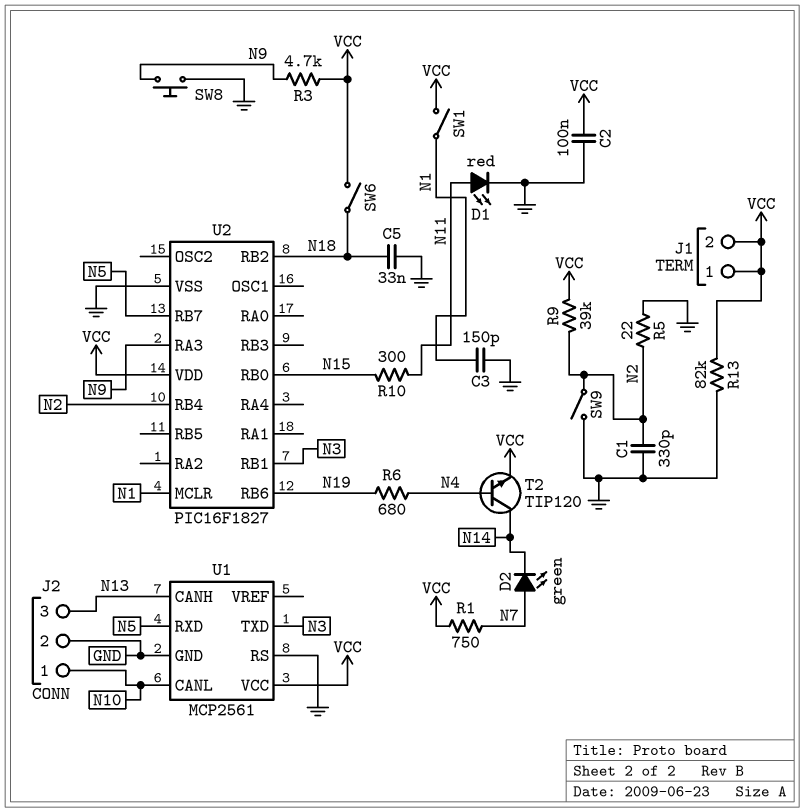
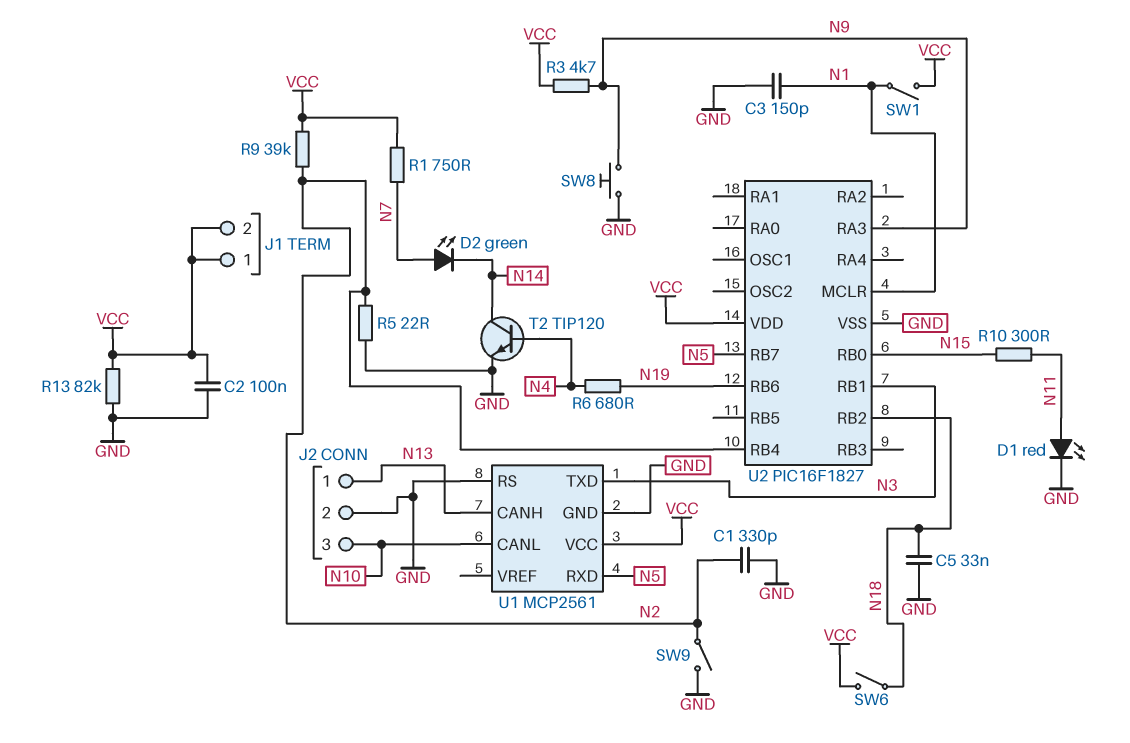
J2 pin 1: N10 -> N13
J2 pin 3: N13 -> N10
T2: NPN TIP120 (B N4, C N14, E VCC) -> NPN TIP120 (B N4, C N14, E GND)

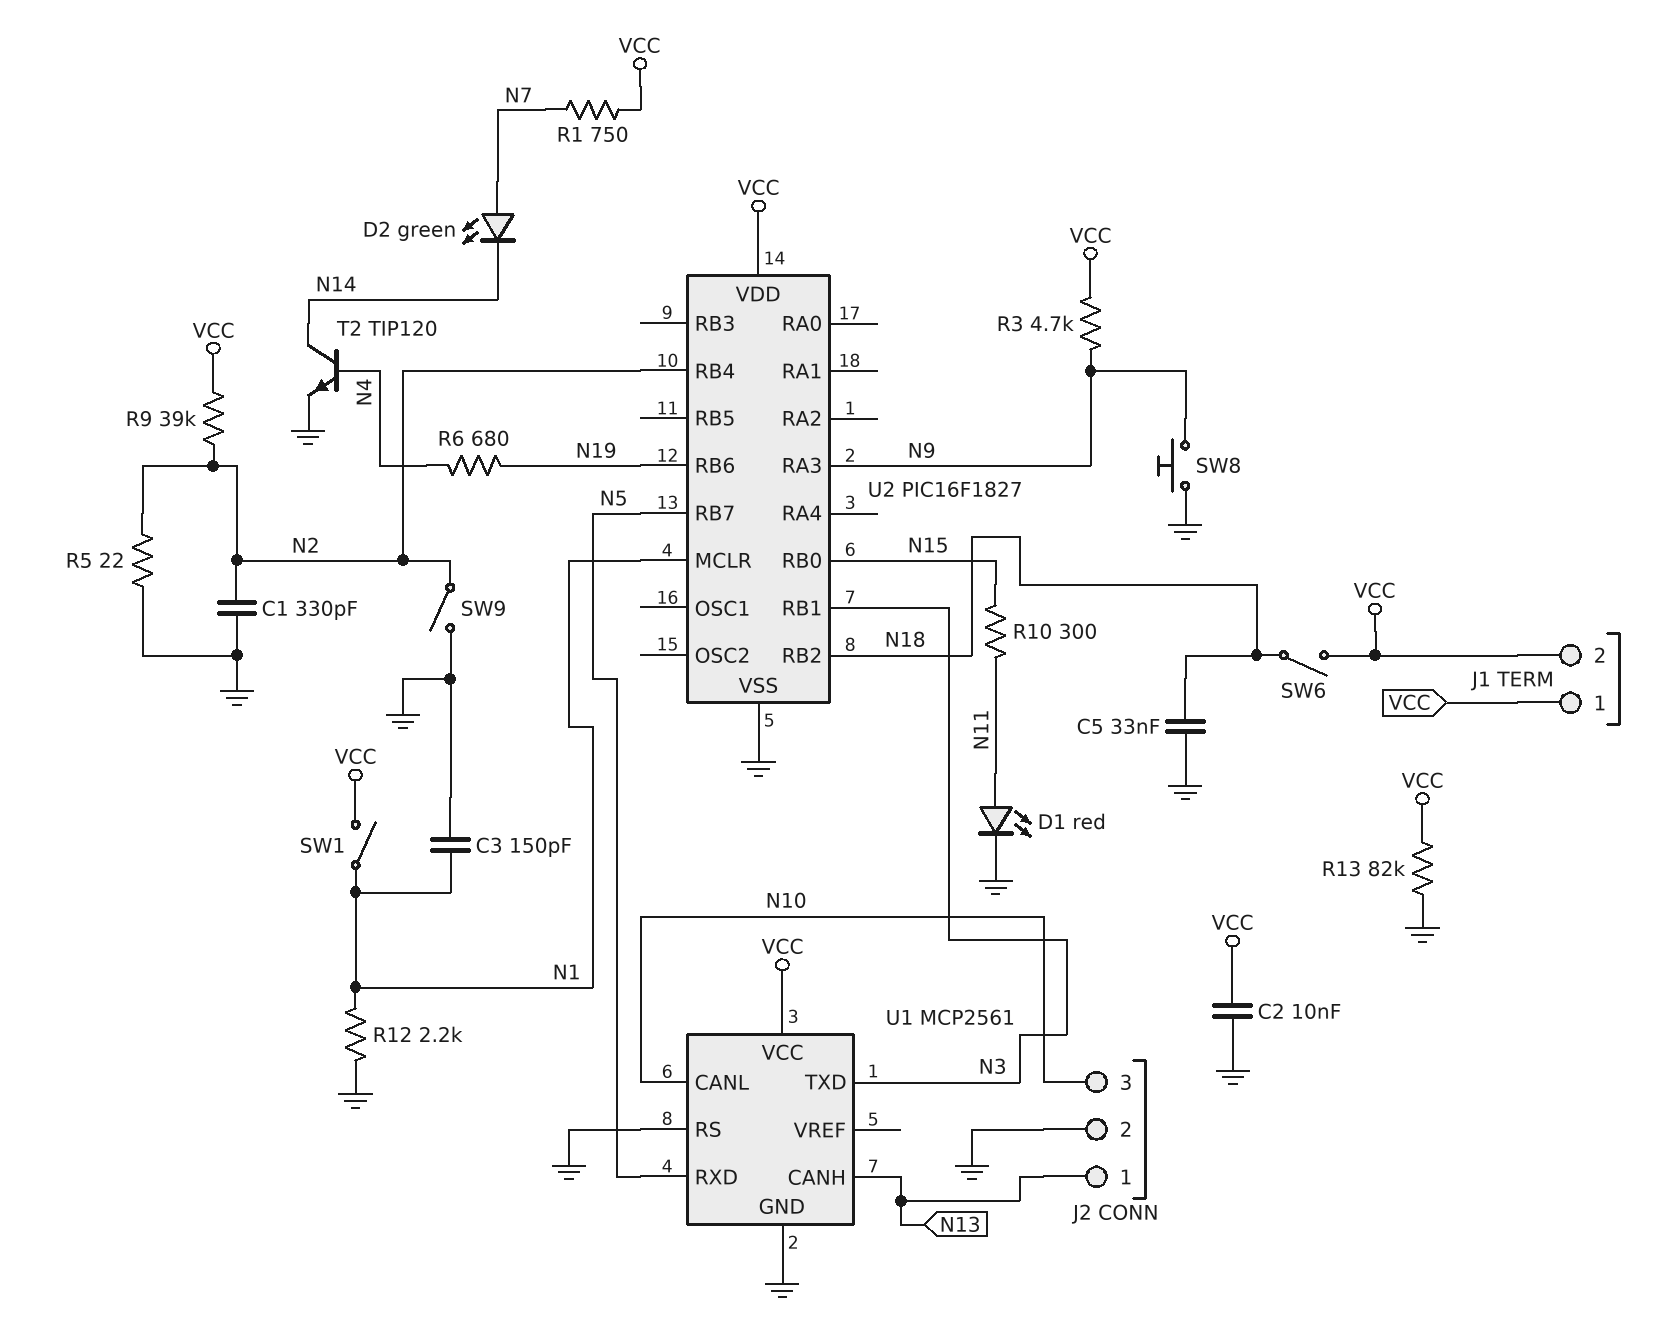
C2: 100nF (GND, VCC) -> 10nF (GND, VCC)
R12: none -> 2.2k (GND, N1)

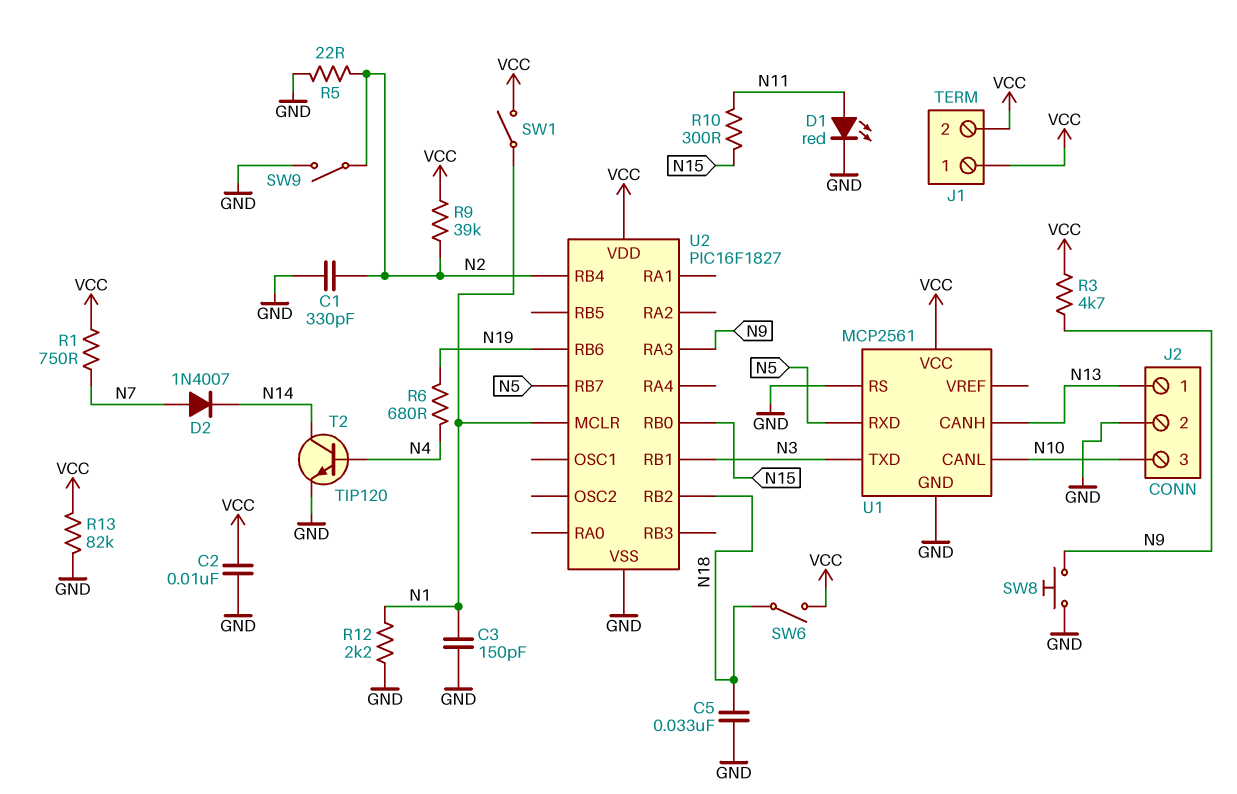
D2: LED green (A N7, K N14) -> diode 1N4007 (A N7, K N14)

